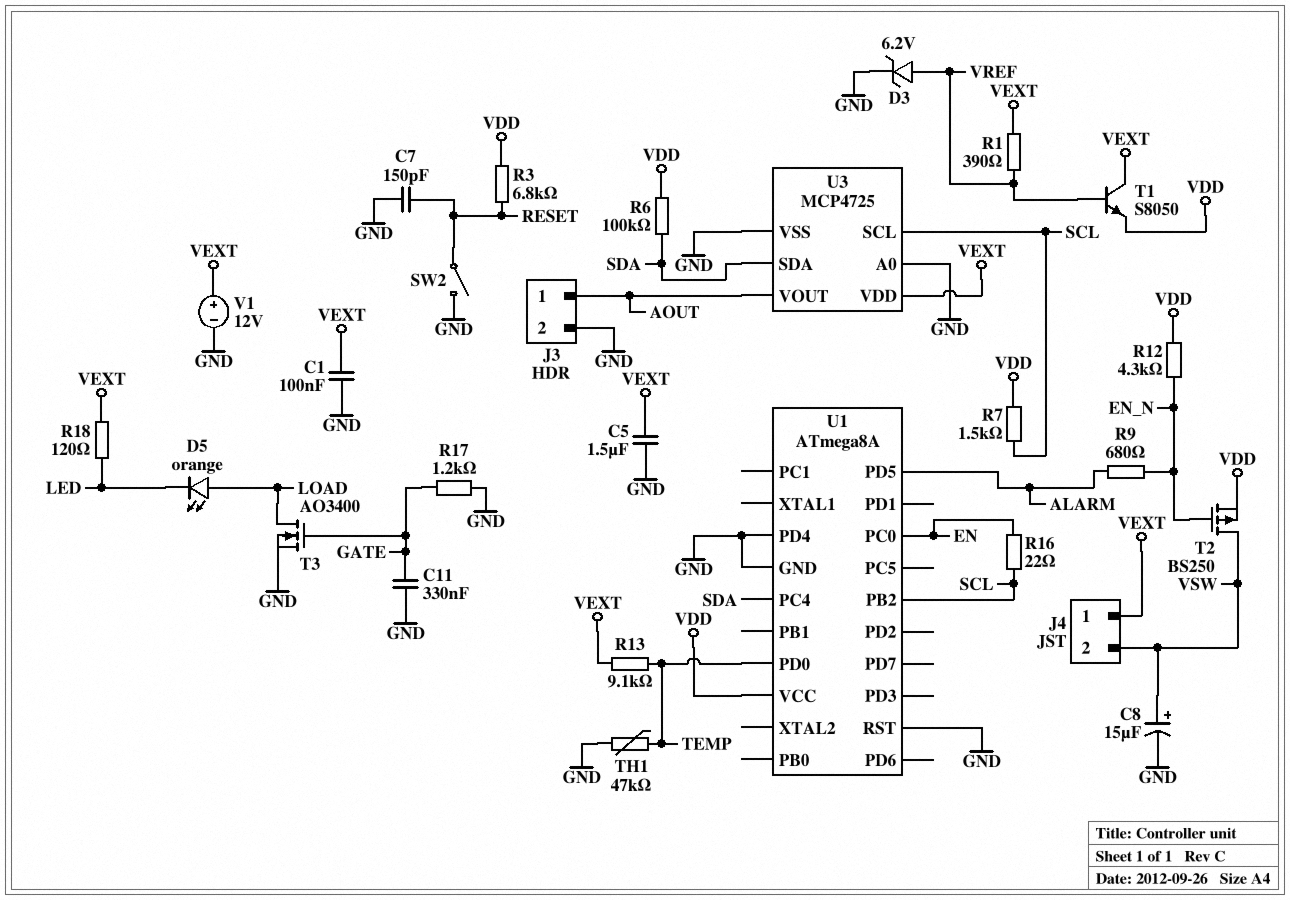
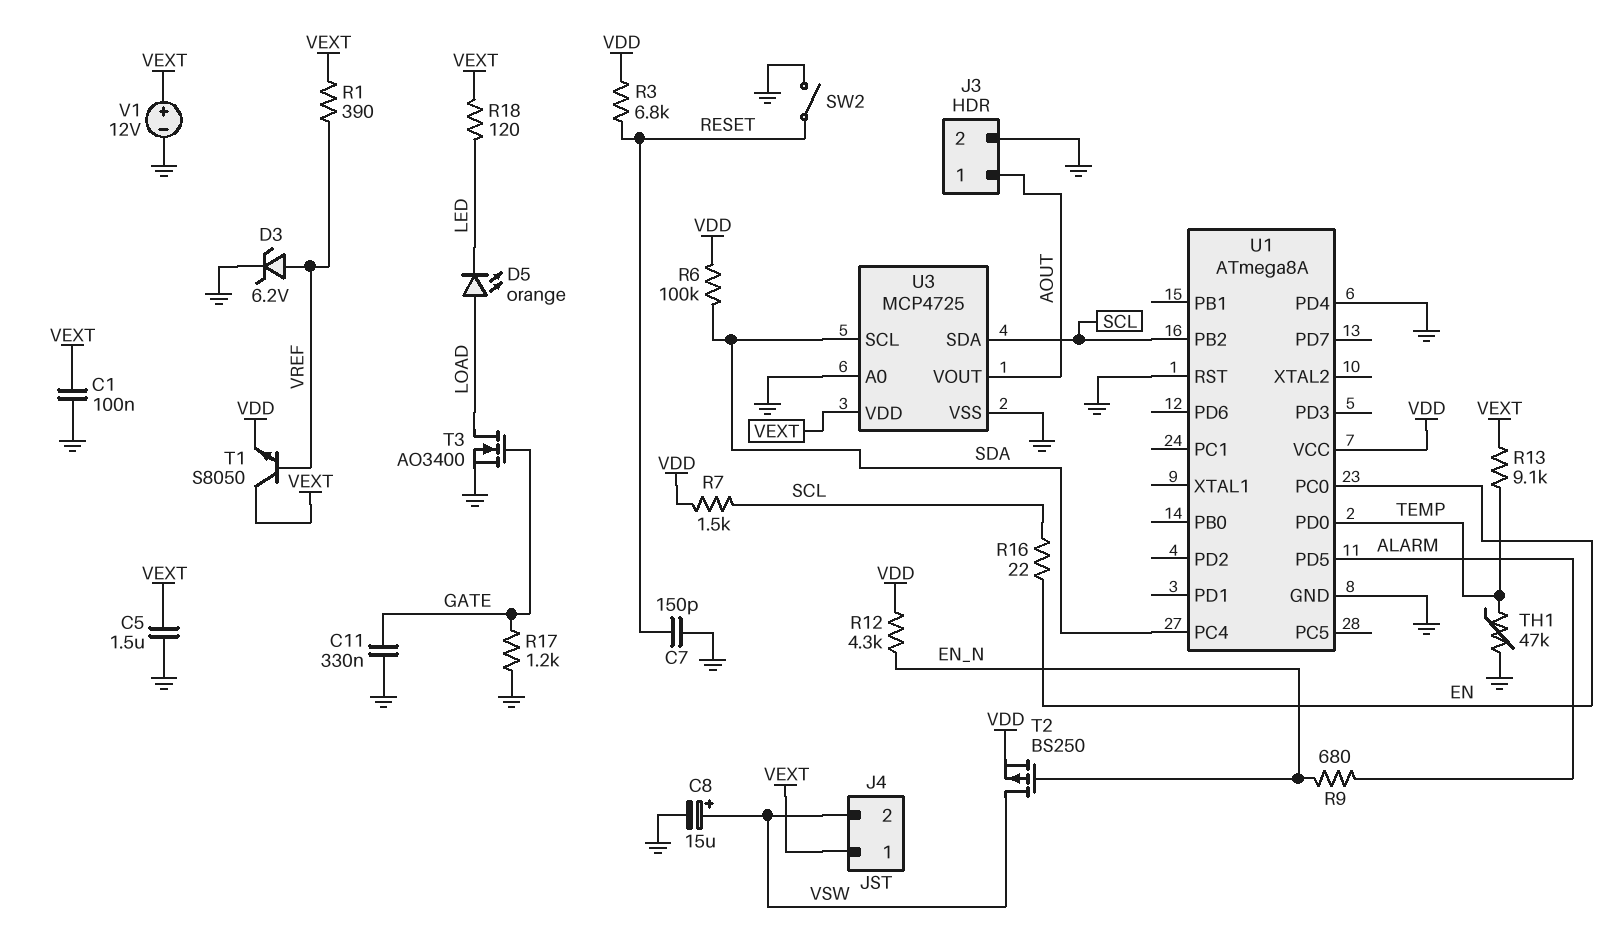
U3 pin SCL: SCL -> SDA
U3 pin SDA: SDA -> SCL

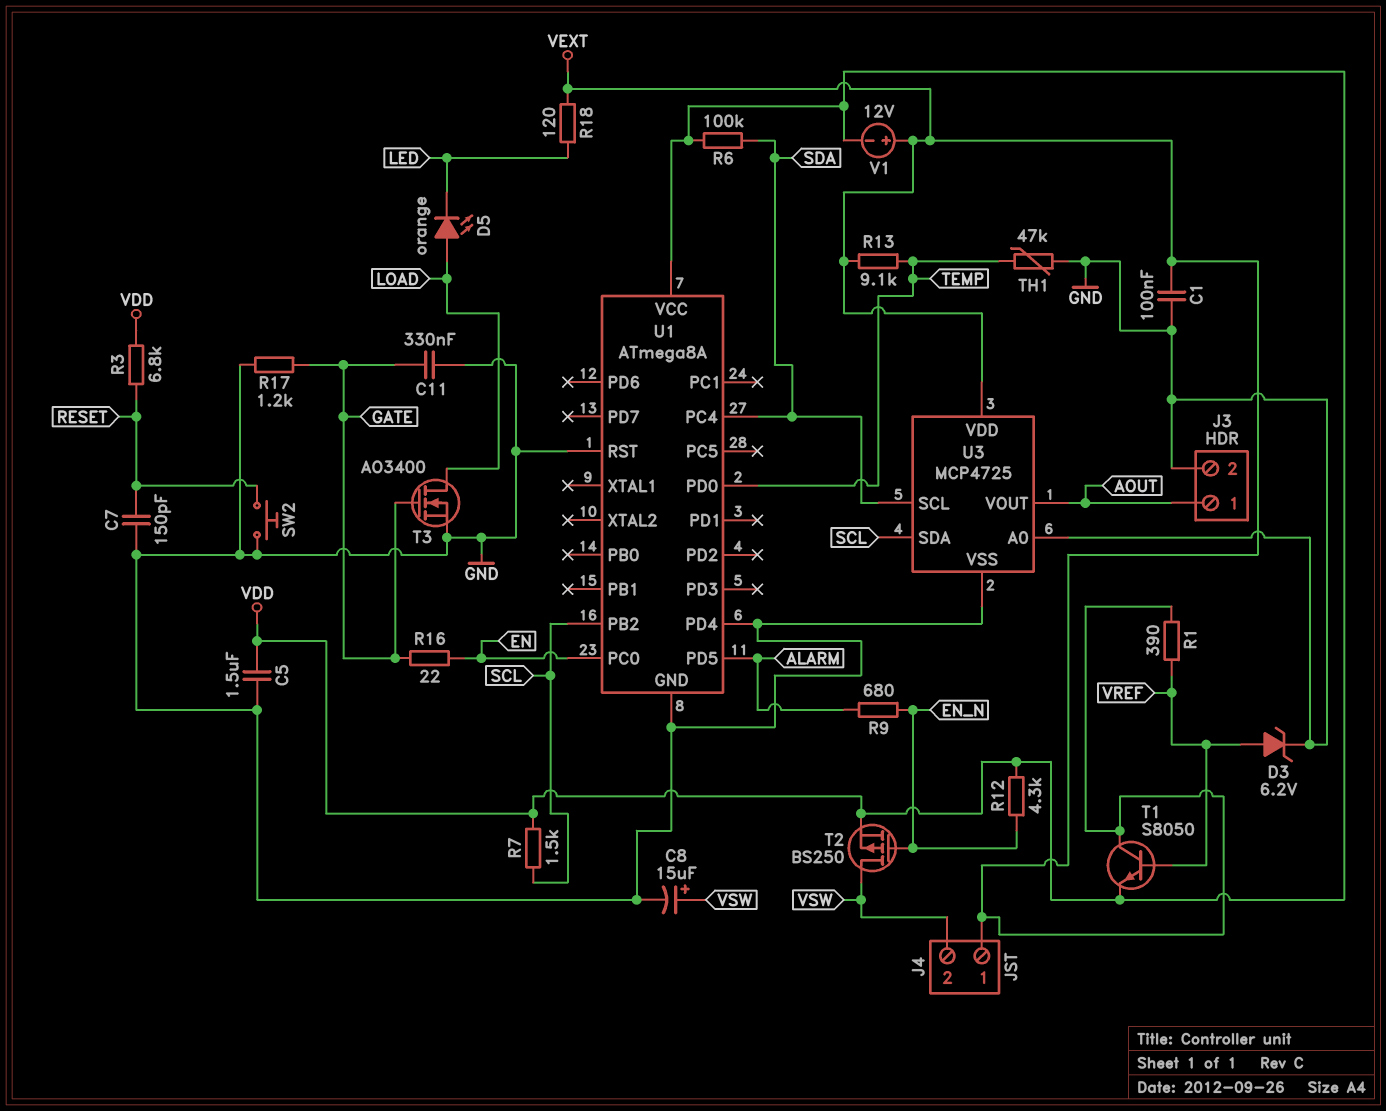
C5: 1.5uF (GND, VEXT) -> 1.5uF (GND, VDD)
R16: 22 (EN, SCL) -> 22 (EN, GATE)
SW2: switch (GND, RESET) -> button (GND, RESET)
V1: 12V (plus VEXT, minus GND) -> 12V (plus VEXT, minus VDD)

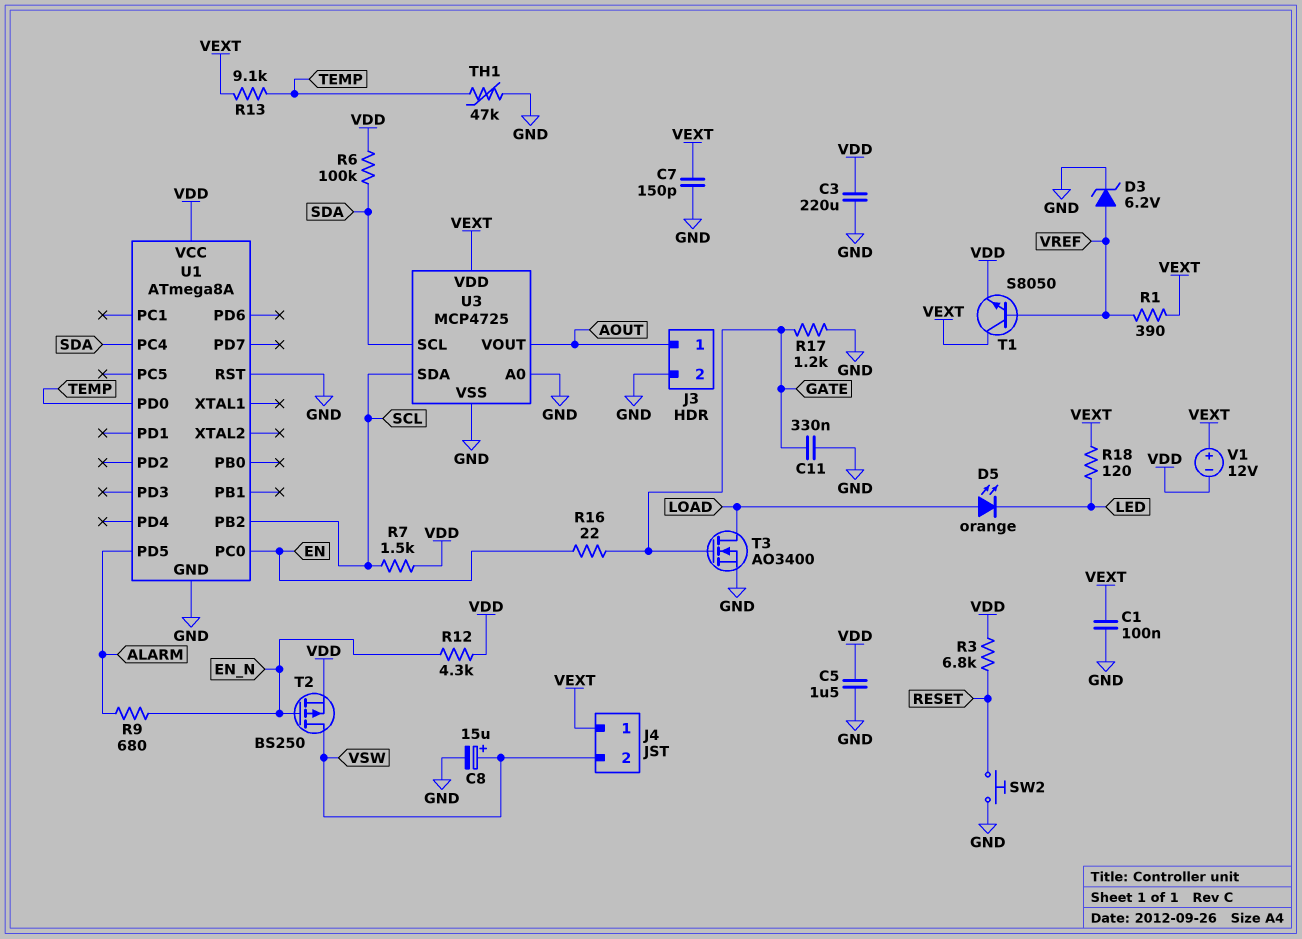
C3: none -> 220uF (GND, VDD)
C7: 150pF (GND, RESET) -> 150pF (GND, VEXT)
U1 pin PD4: GND -> none

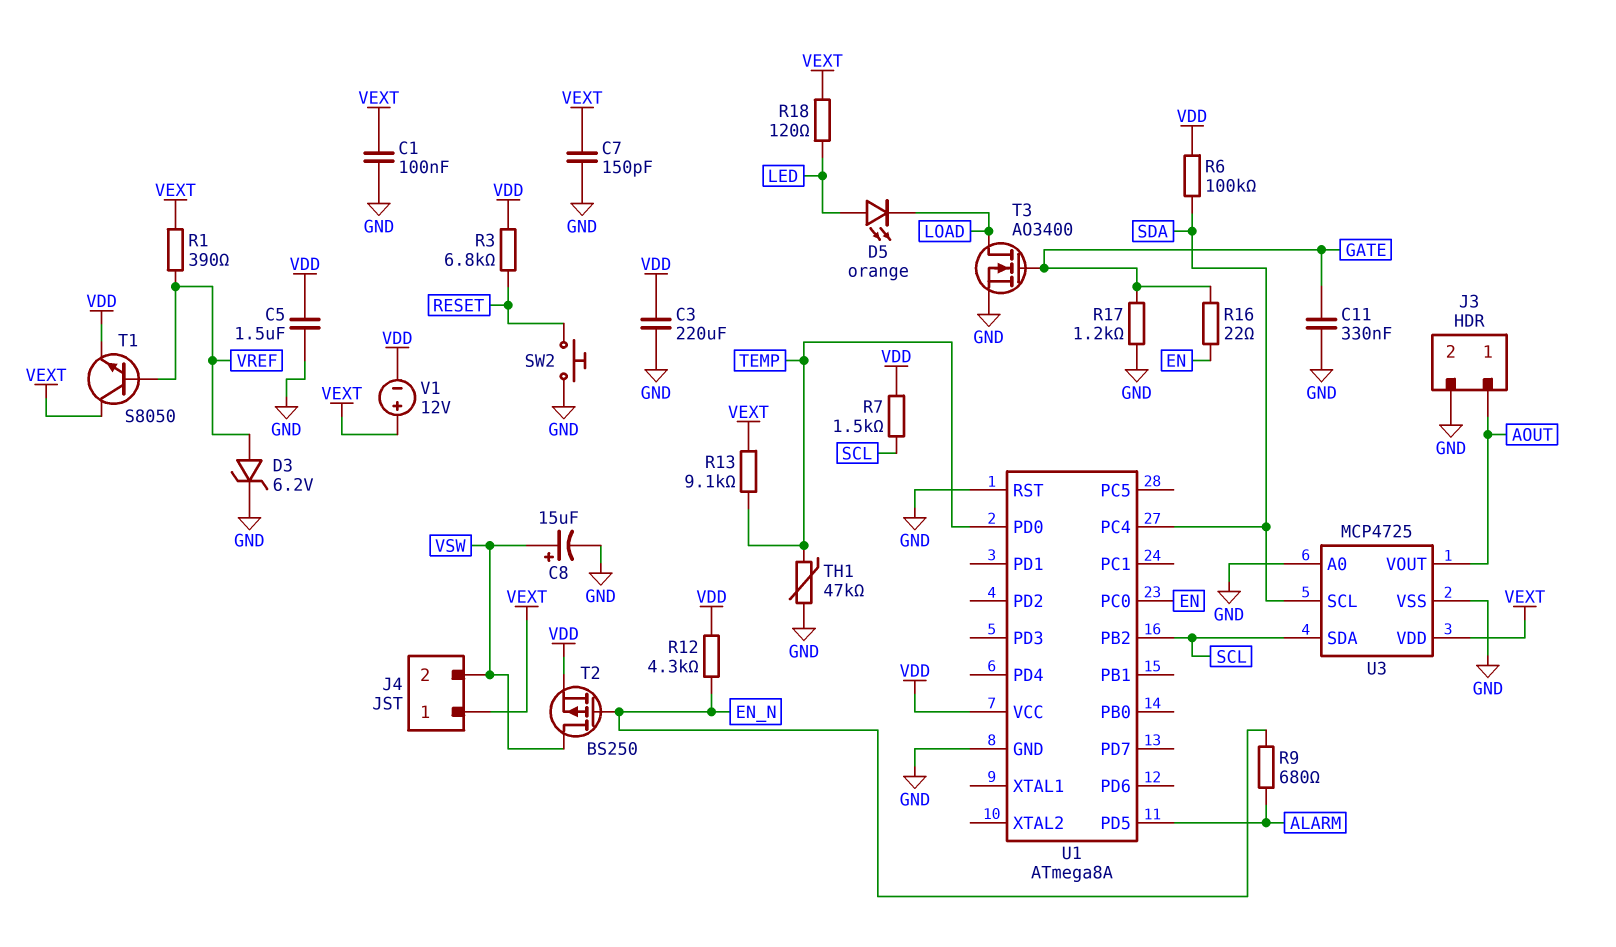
D5: LED orange (A LOAD, K LED) -> LED orange (A LED, K LOAD)

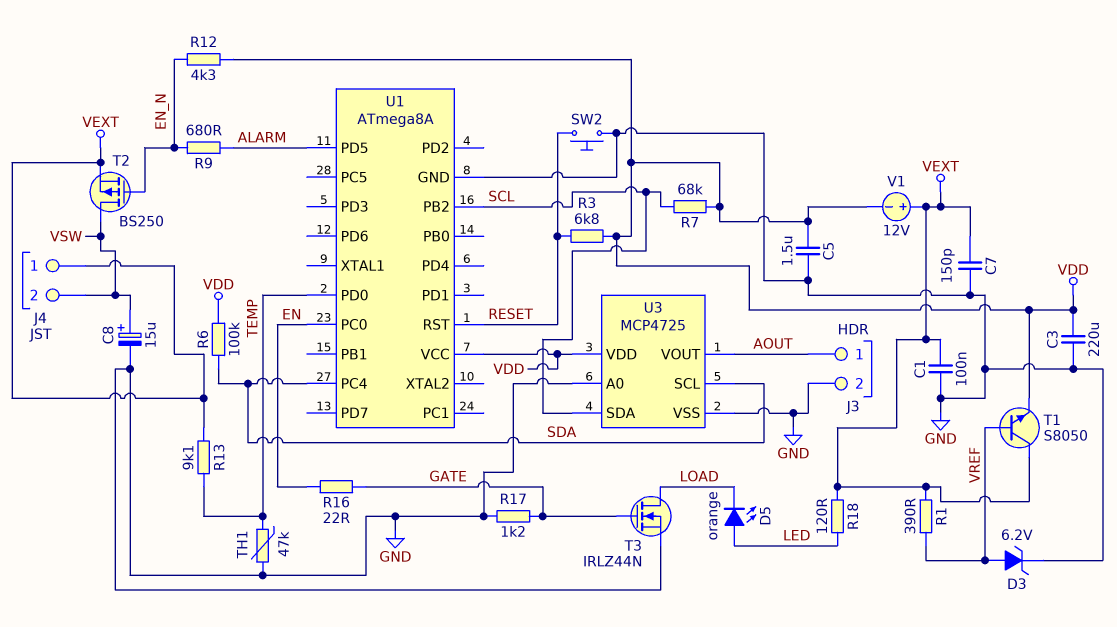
C11: 330nF (GATE, GND) -> none
R7: 1.5k (SCL, VDD) -> 68k (SCL, VDD)
T2: PMOS BS250 (G EN_N, D VSW, S VDD) -> PMOS BS250 (G EN_N, D VSW, S VEXT)
T3: NMOS AO3400 (G GATE, D LOAD, S GND) -> NMOS IRLZ44N (G GATE, D LOAD, S GND)
U1 pin RST: GND -> RESET
U3 pin VDD: VEXT -> VDD

